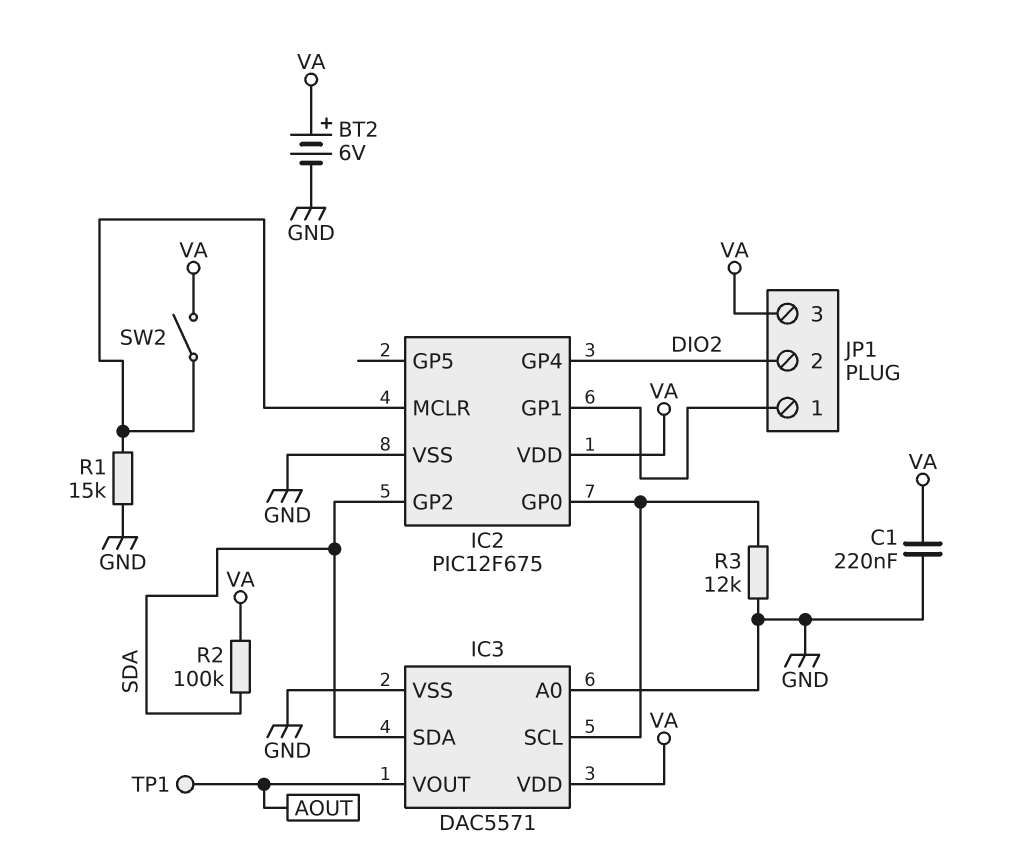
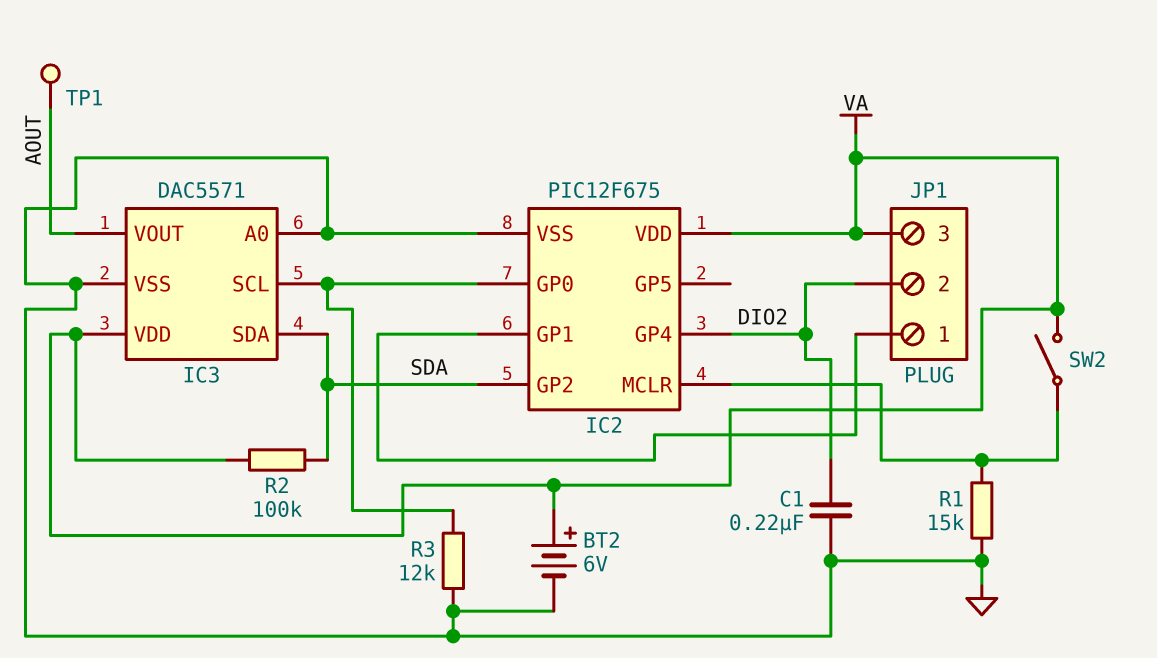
C1: 220nF (GND, VA) -> 220nF (DIO2, GND)

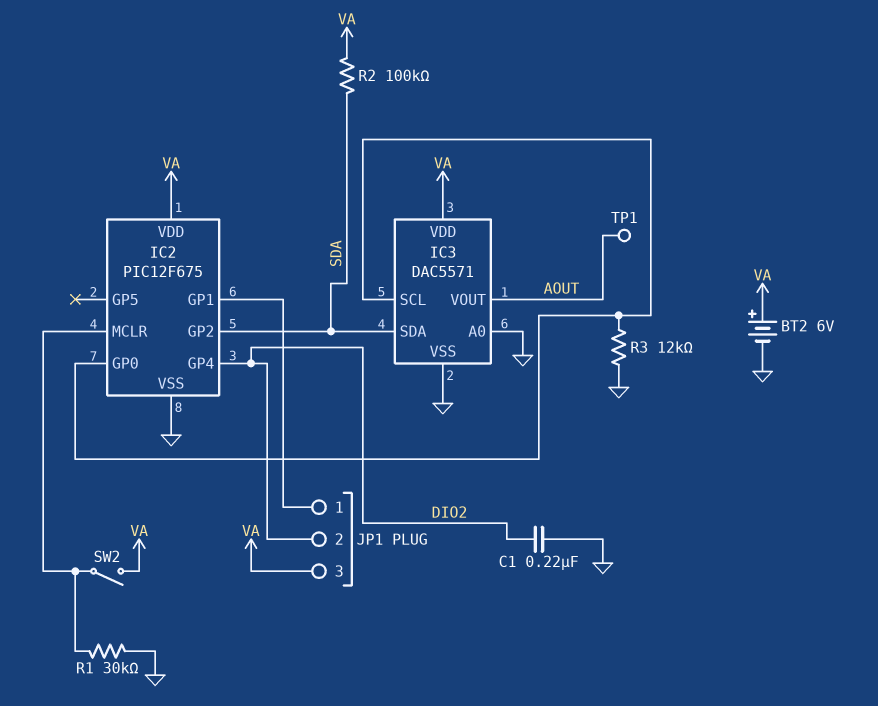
R1: 15k (GND, IC2/MCLR) -> 30k (GND, IC2/MCLR)

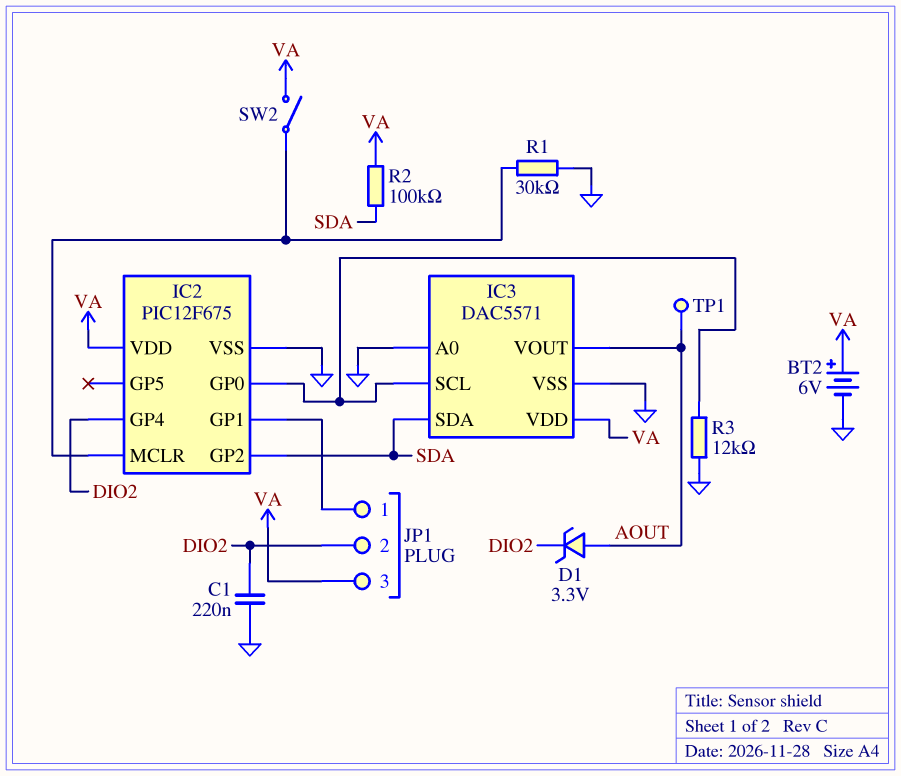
D1: none -> zener 3.3V (A AOUT, K DIO2)

